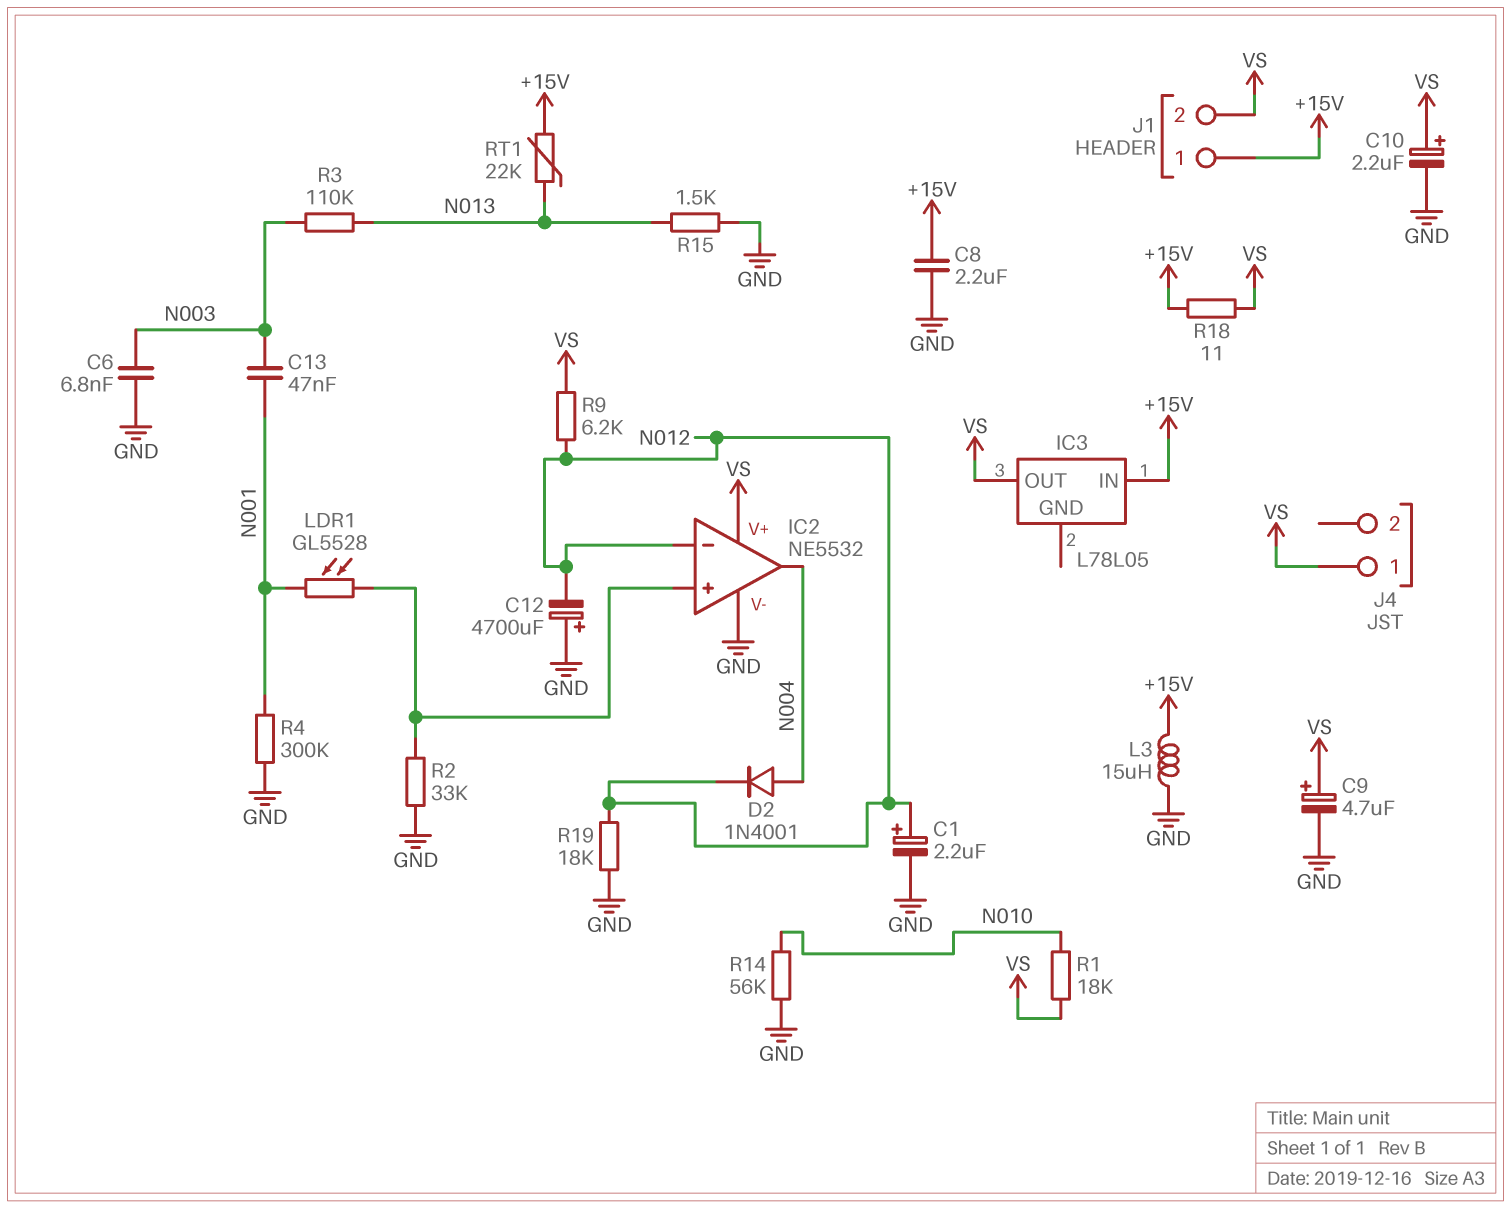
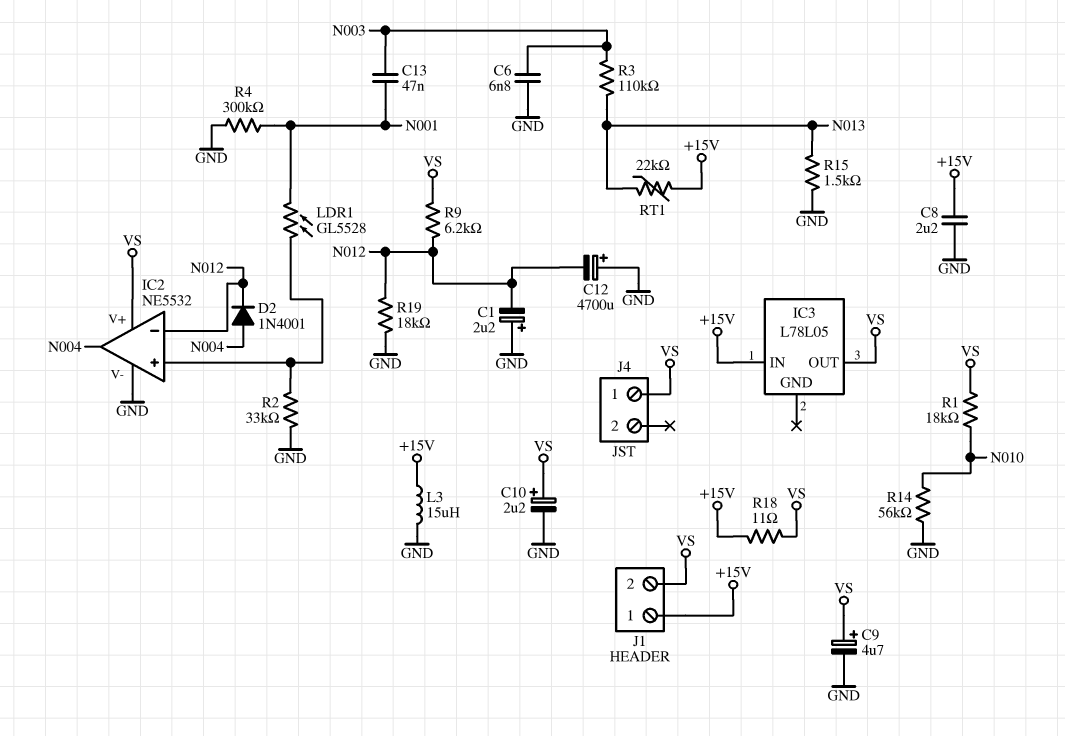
C1: 2.2uF (plus N012, minus GND) -> 2.2uF (plus GND, minus N012)

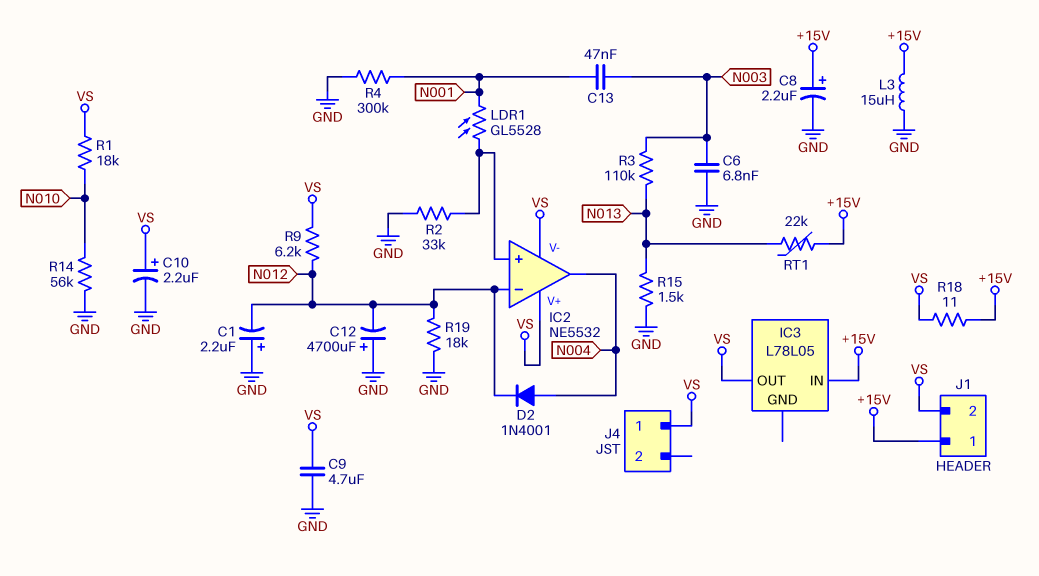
C8: 2.2uF (+15V, GND) -> 2.2uF (plus +15V, minus GND)
C9: 4.7uF (plus VS, minus GND) -> 4.7uF (GND, VS)
IC2 pin V-: GND -> VS

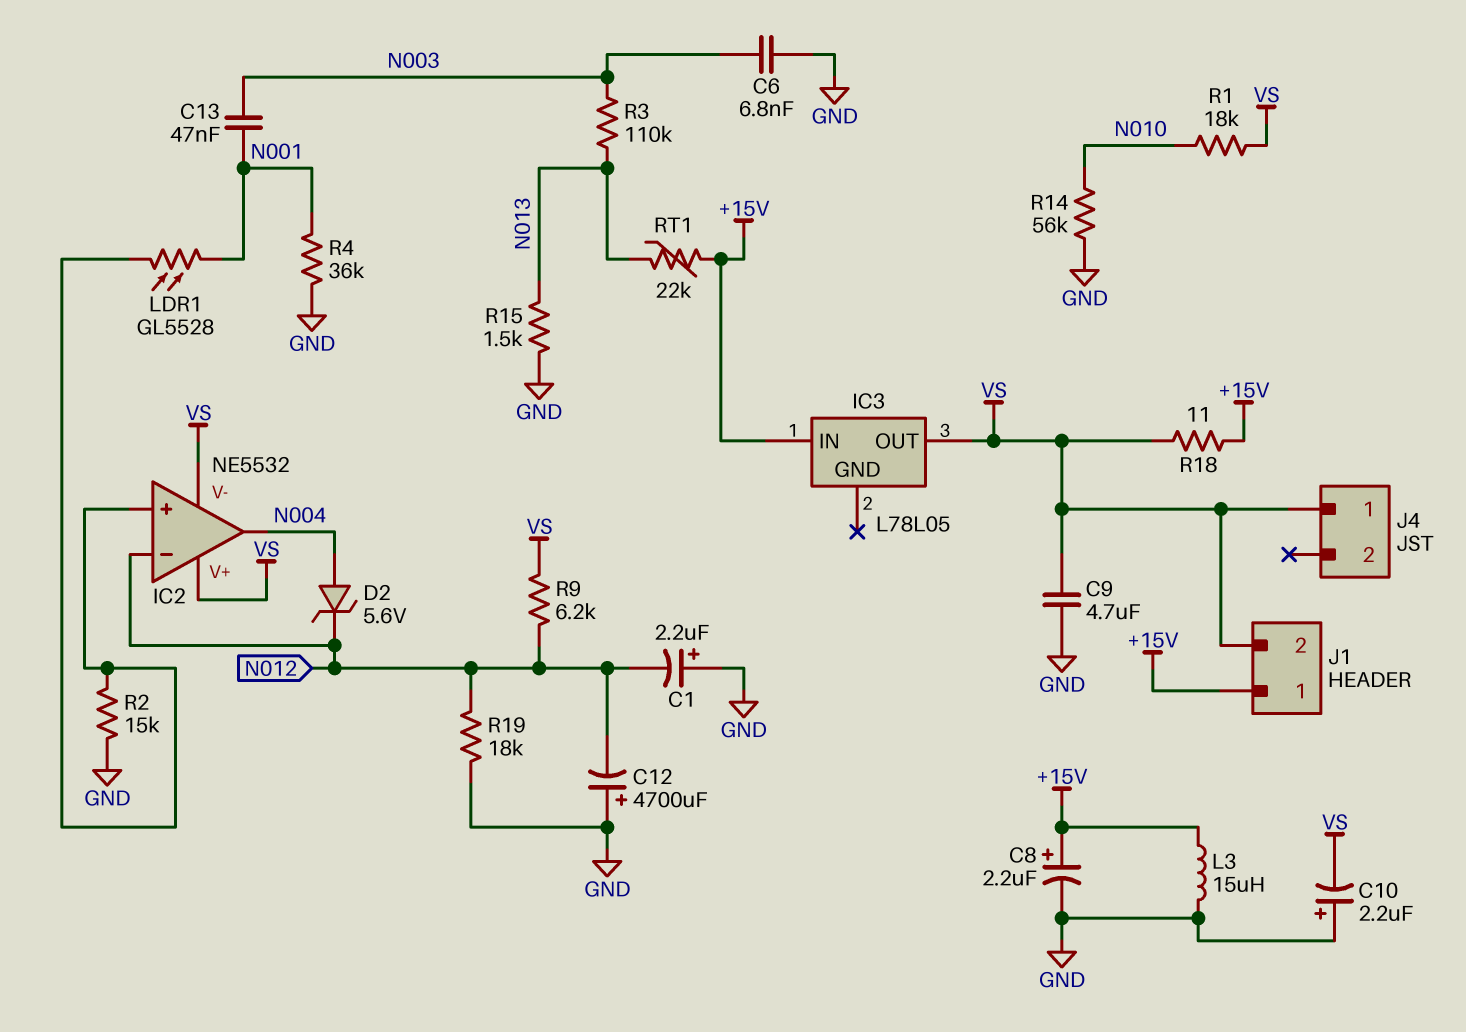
C10: 2.2uF (plus VS, minus GND) -> 2.2uF (plus GND, minus VS)
D2: diode 1N4001 (A N004, K N012) -> zener 5.6V (A N004, K N012)
R2: 33k (GND, IC2/in+) -> 15k (GND, IC2/in+)
R4: 300k (GND, N001) -> 36k (GND, N001)

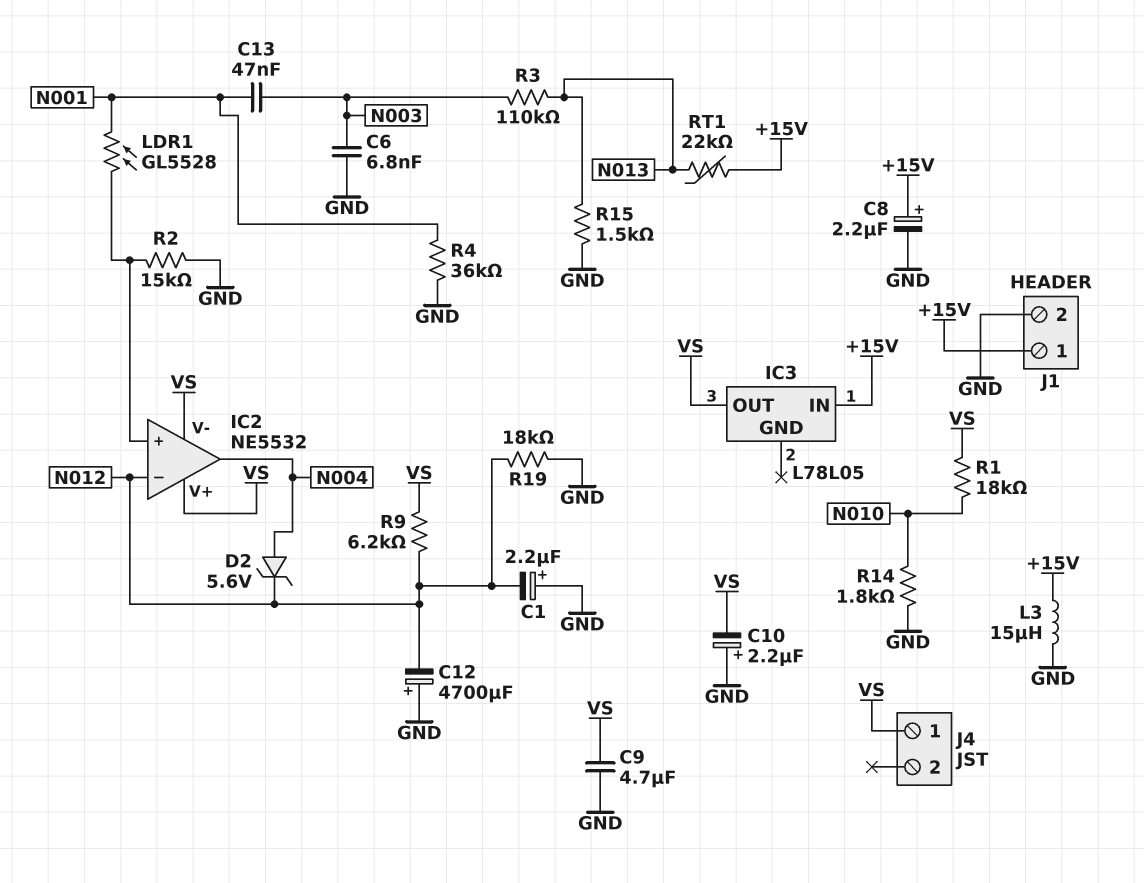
J1 pin 2: VS -> GND
R14: 56k (GND, N010) -> 1.8k (GND, N010)
R18: 11 (+15V, VS) -> none

